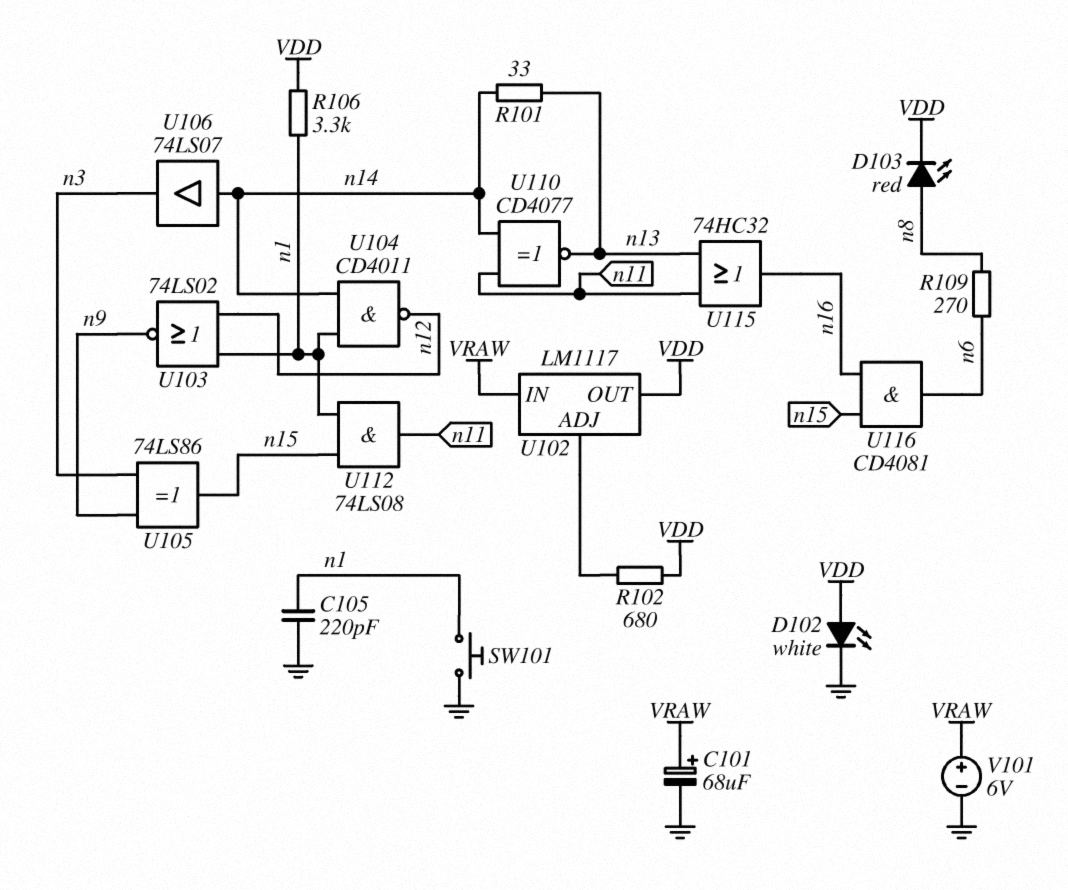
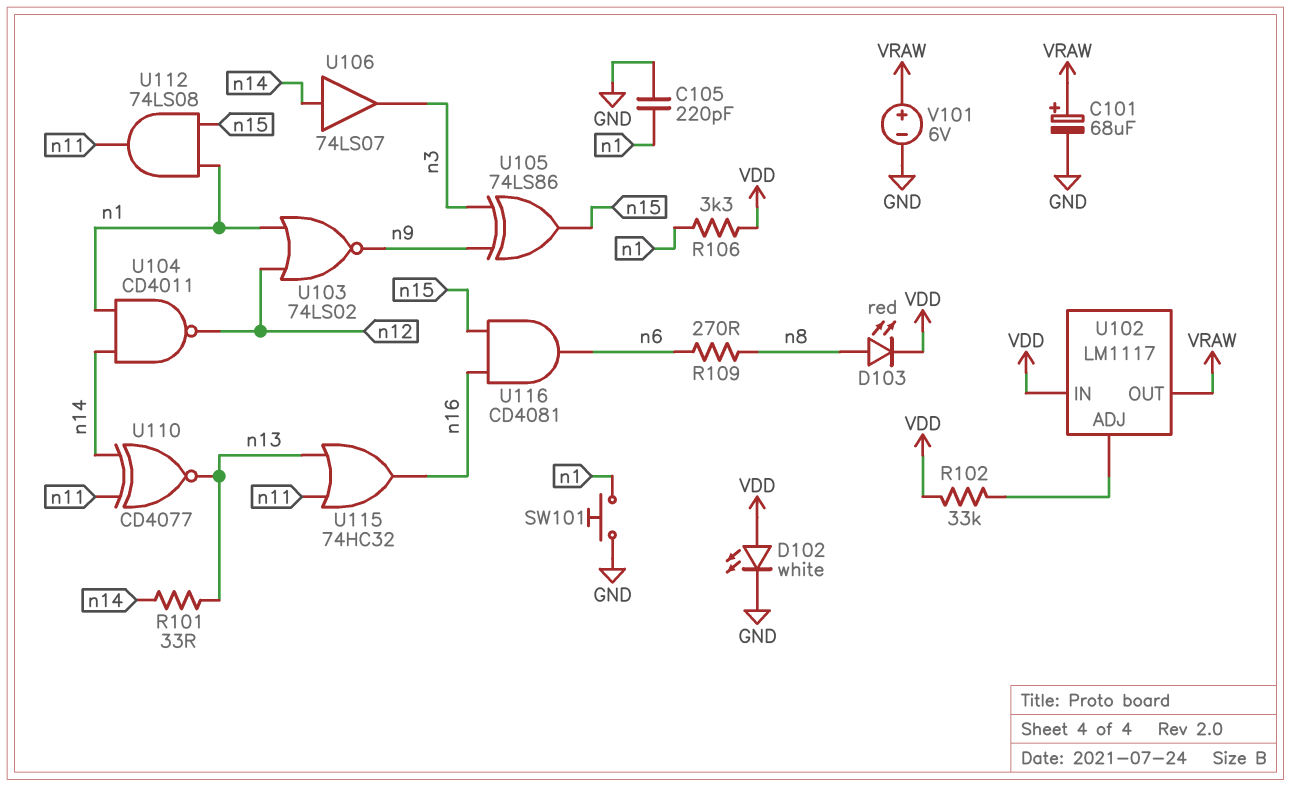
R102: 680 (U102/ADJ, VDD) -> 33k (U102/ADJ, VDD)
U102 pin IN: VRAW -> VDD
U102 pin OUT: VDD -> VRAW

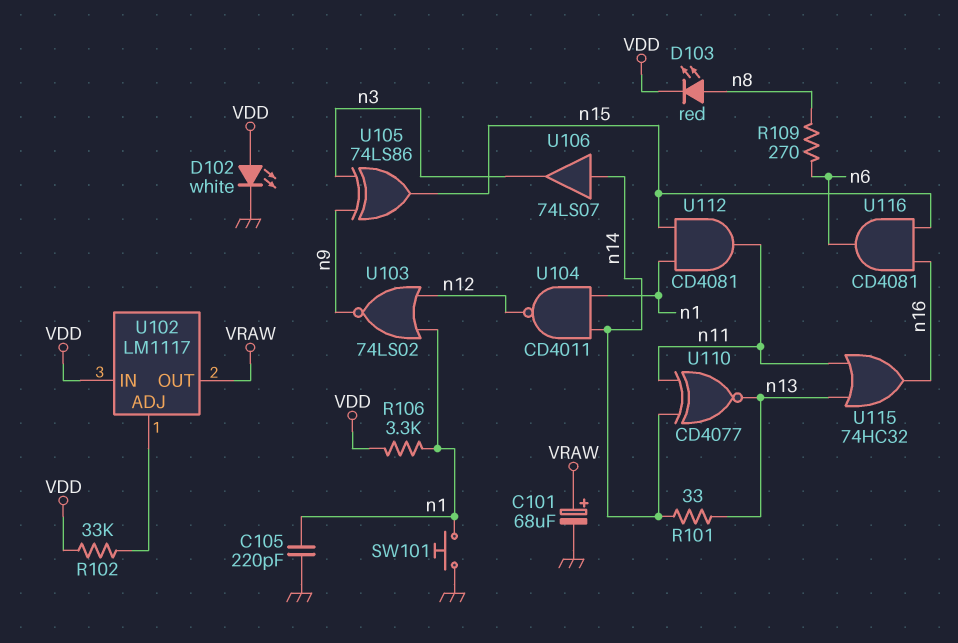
U112: AND 74LS08 (in n1, in n15, out n11) -> AND CD4081 (in n1, in n15, out n11)
V101: 6V (plus VRAW, minus GND) -> none

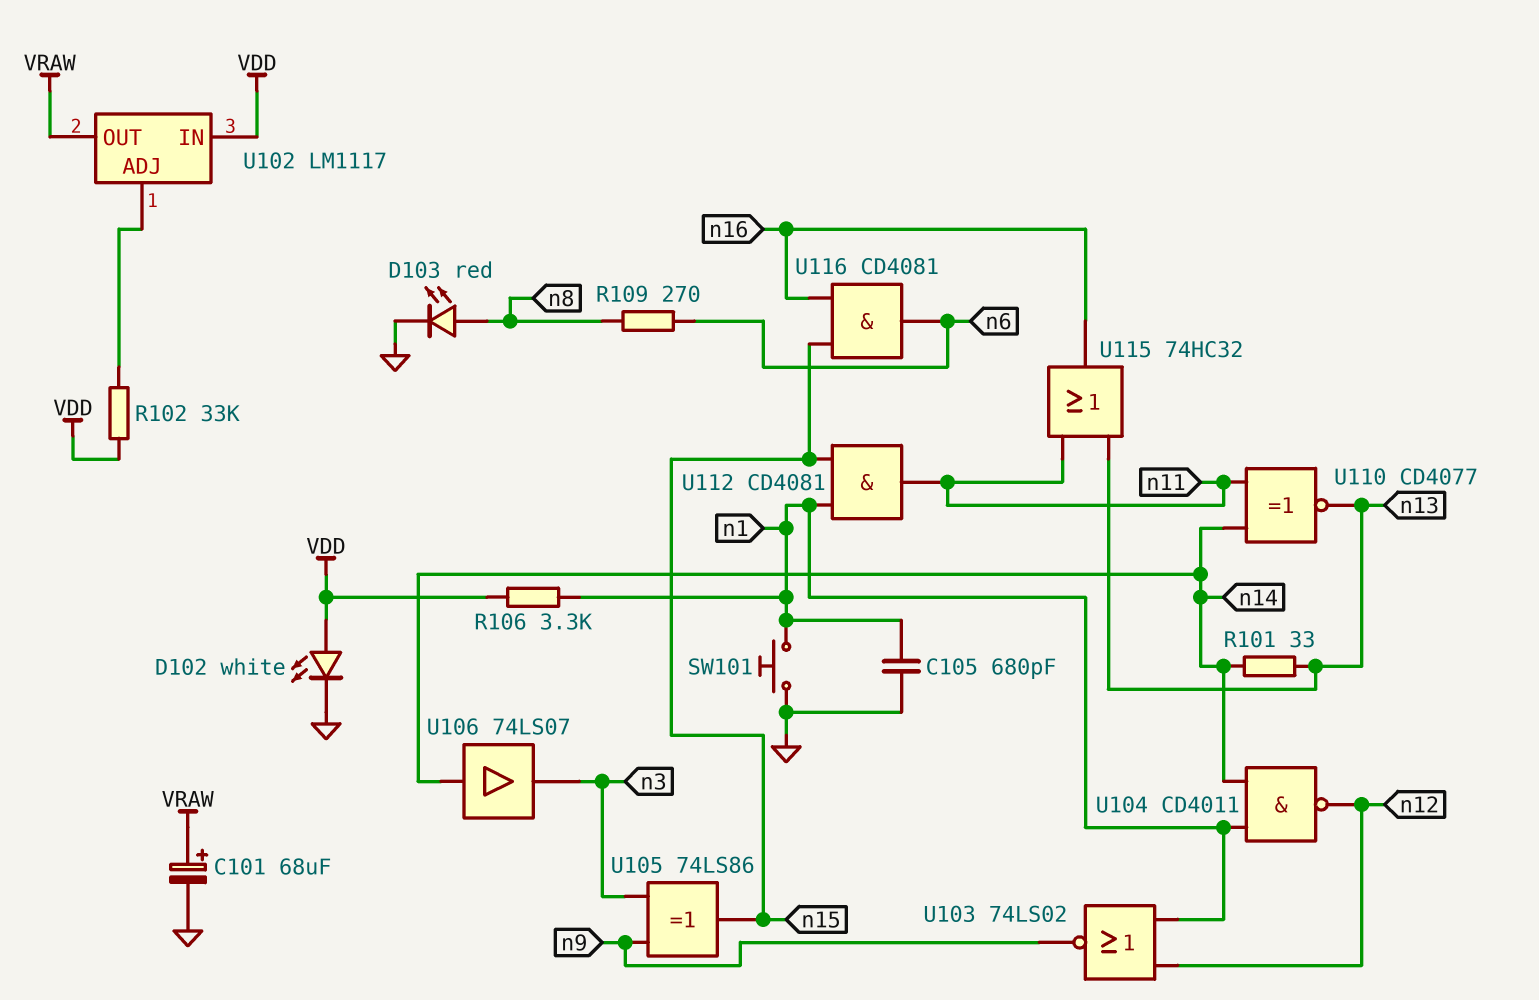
C105: 220pF (GND, n1) -> 680pF (GND, n1)
D103: LED red (A n8, K VDD) -> LED red (A n8, K GND)

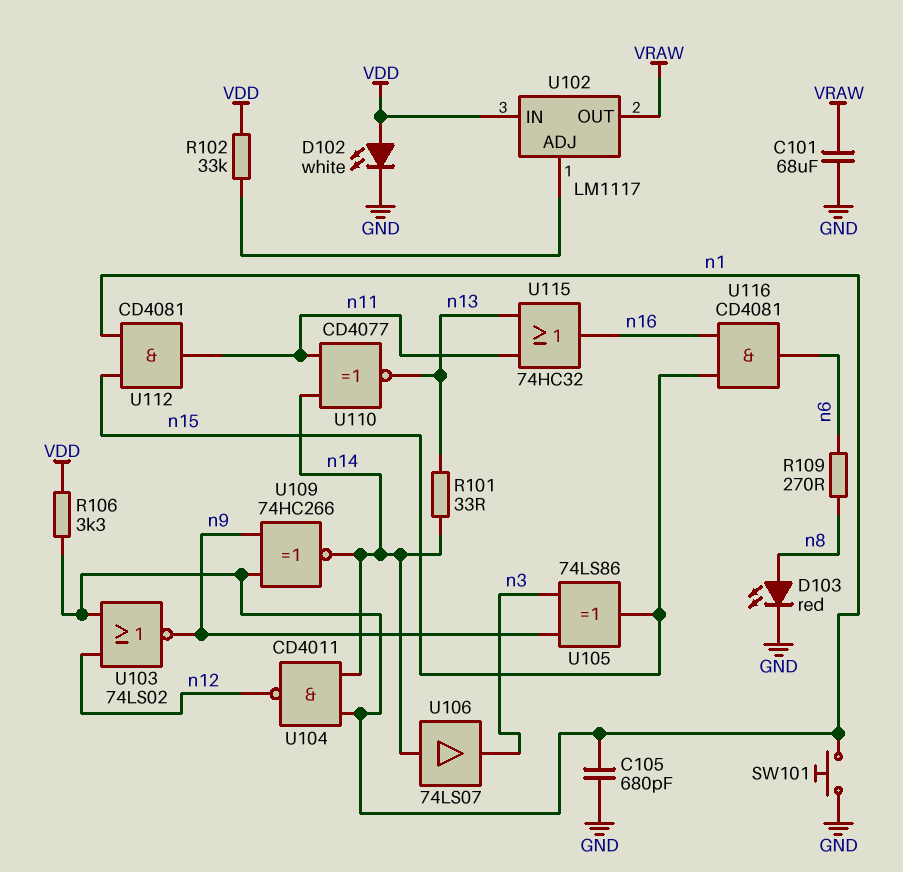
C101: 68uF (plus VRAW, minus GND) -> 68uF (GND, VRAW)
U109: none -> XNOR 74HC266 (in n1, in n9, out n14)

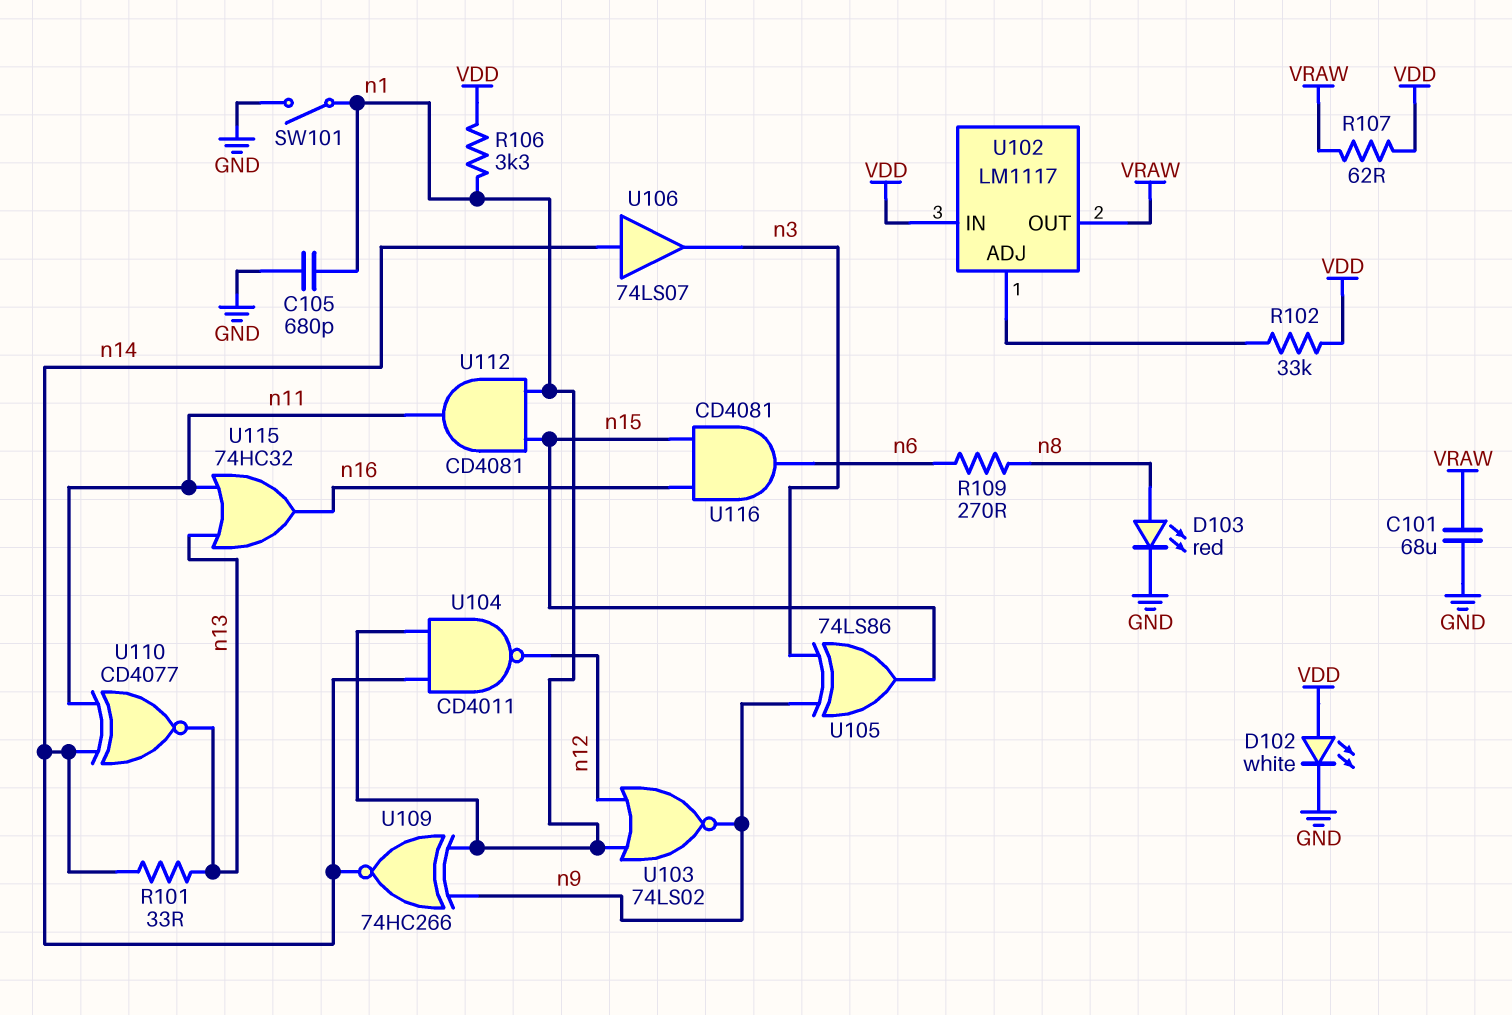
R107: none -> 62 (VDD, VRAW)
SW101: button (GND, n1) -> switch (GND, n1)

